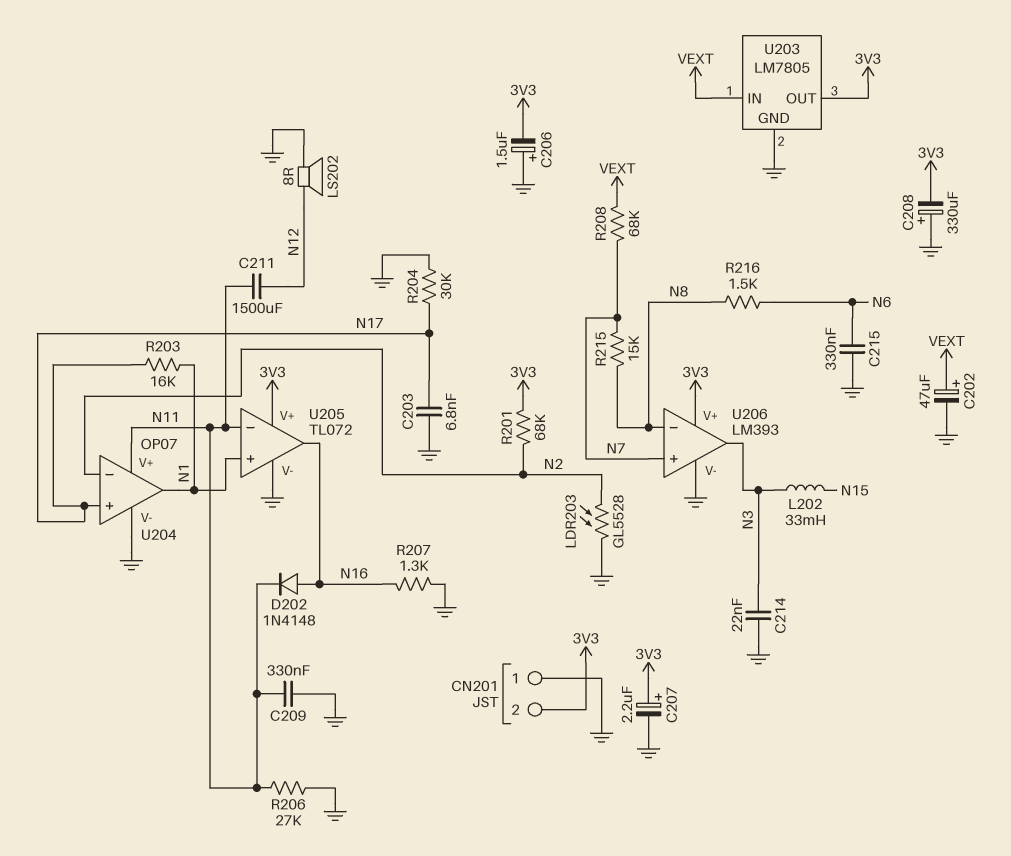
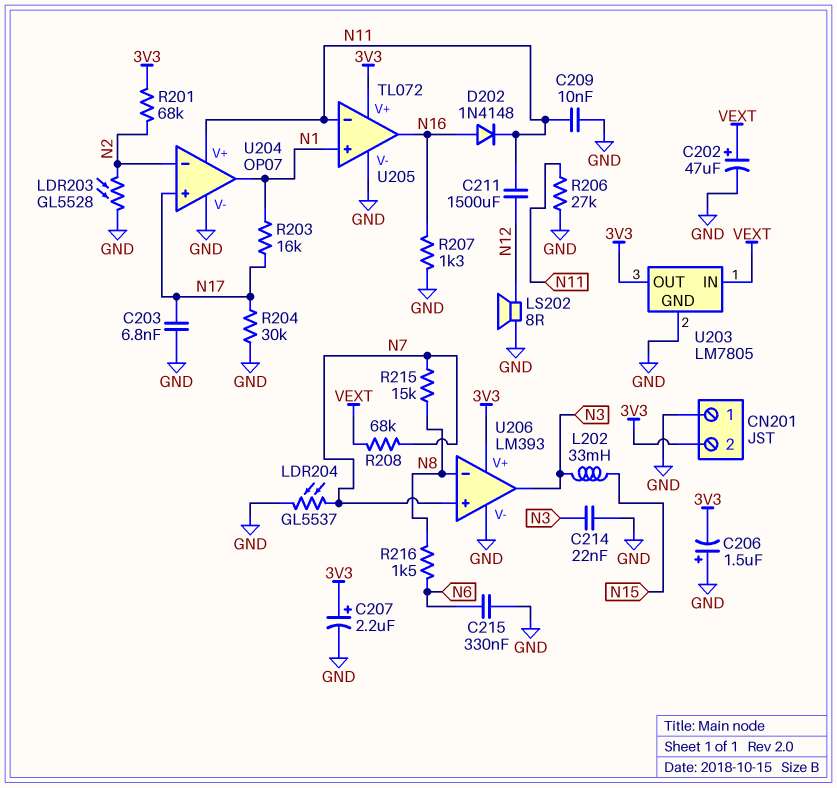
C208: 330uF (plus GND, minus 3V3) -> none
C209: 330nF (GND, N11) -> 10nF (GND, N11)
LDR204: none -> GL5537 (GND, N7)

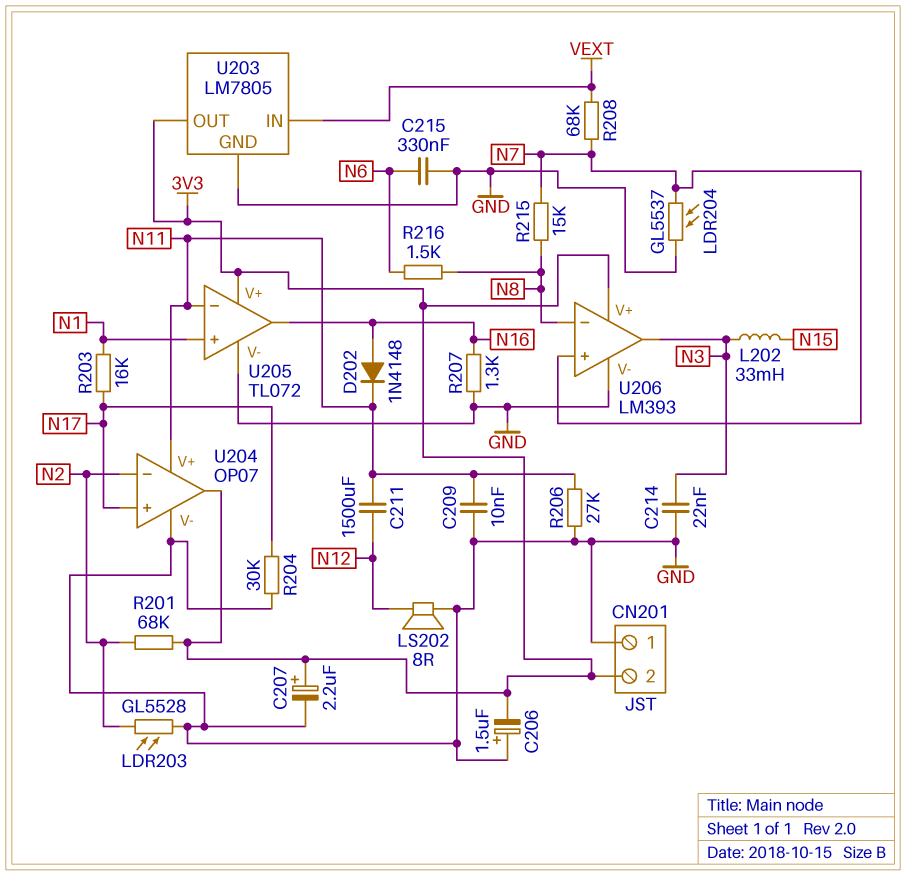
C202: 47uF (plus VEXT, minus GND) -> none
C203: 6.8nF (GND, N17) -> none
U204 pin out: N1 -> 3V3

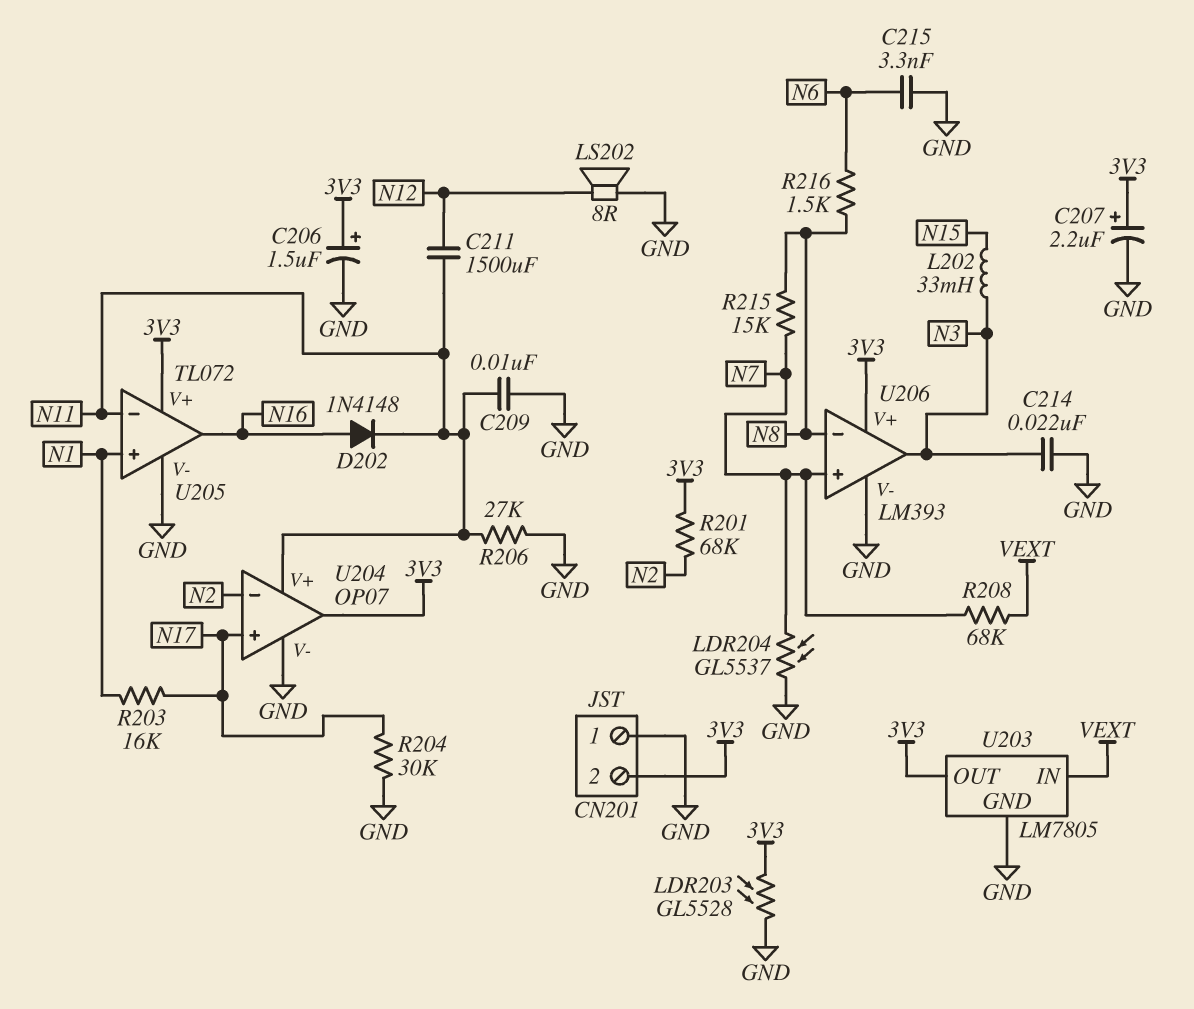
C206: 1.5uF (plus GND, minus 3V3) -> 1.5uF (plus 3V3, minus GND)
C215: 330nF (GND, N6) -> 3.3nF (GND, N6)
LDR203: GL5528 (GND, N2) -> GL5528 (3V3, GND)
R207: 1.3k (GND, N16) -> none

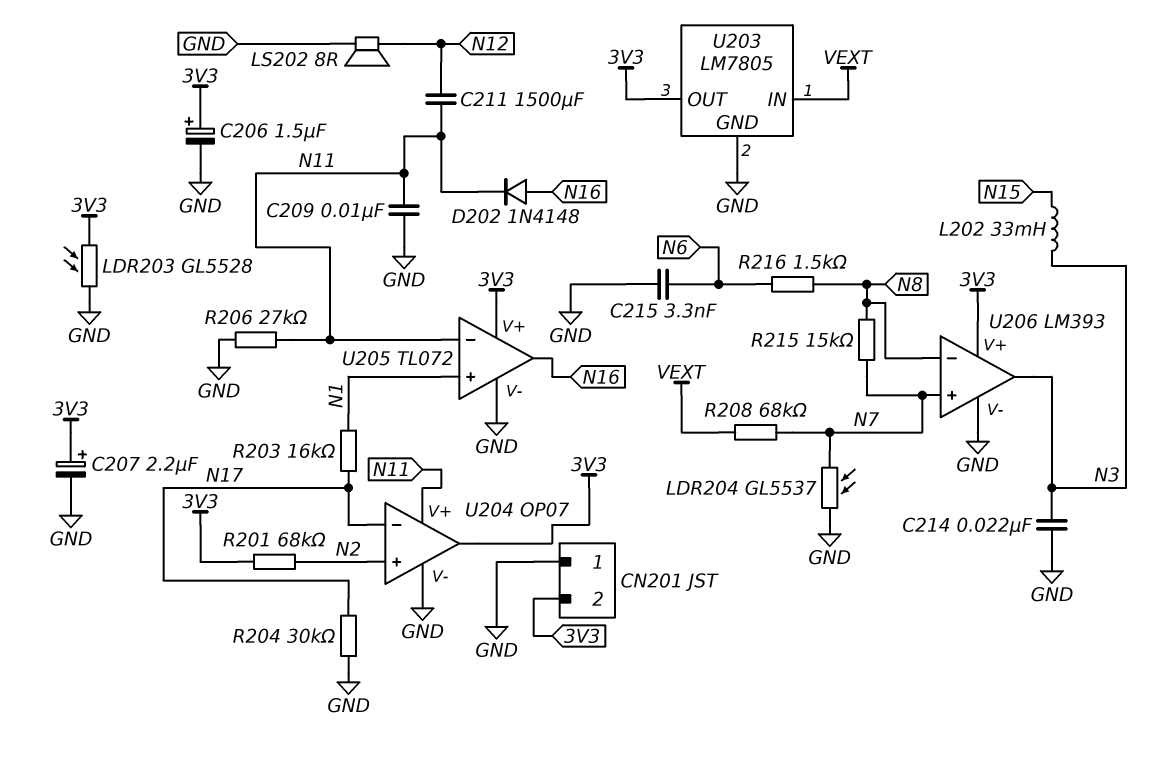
U204 pin in+: N17 -> N2
U204 pin in-: N2 -> N17

